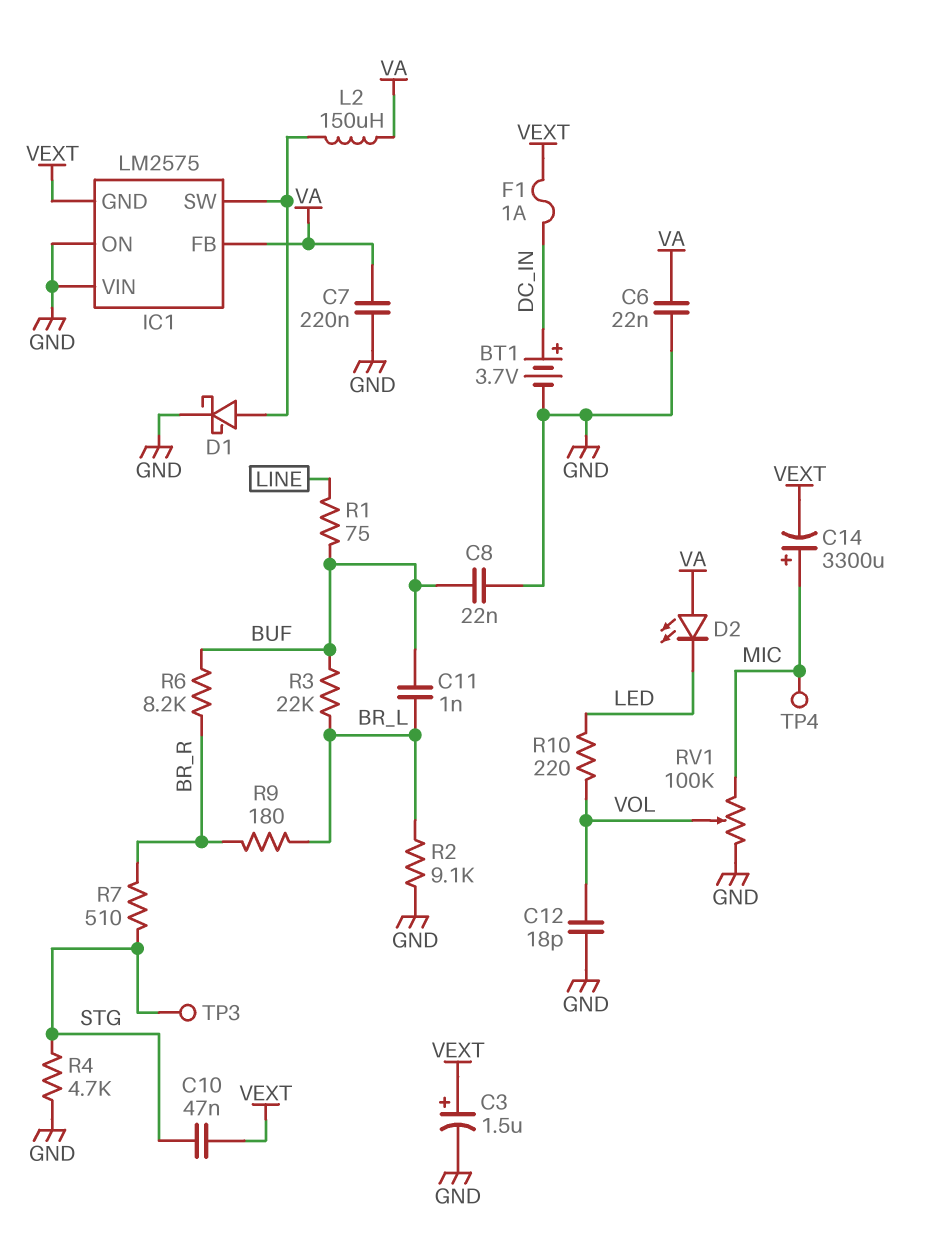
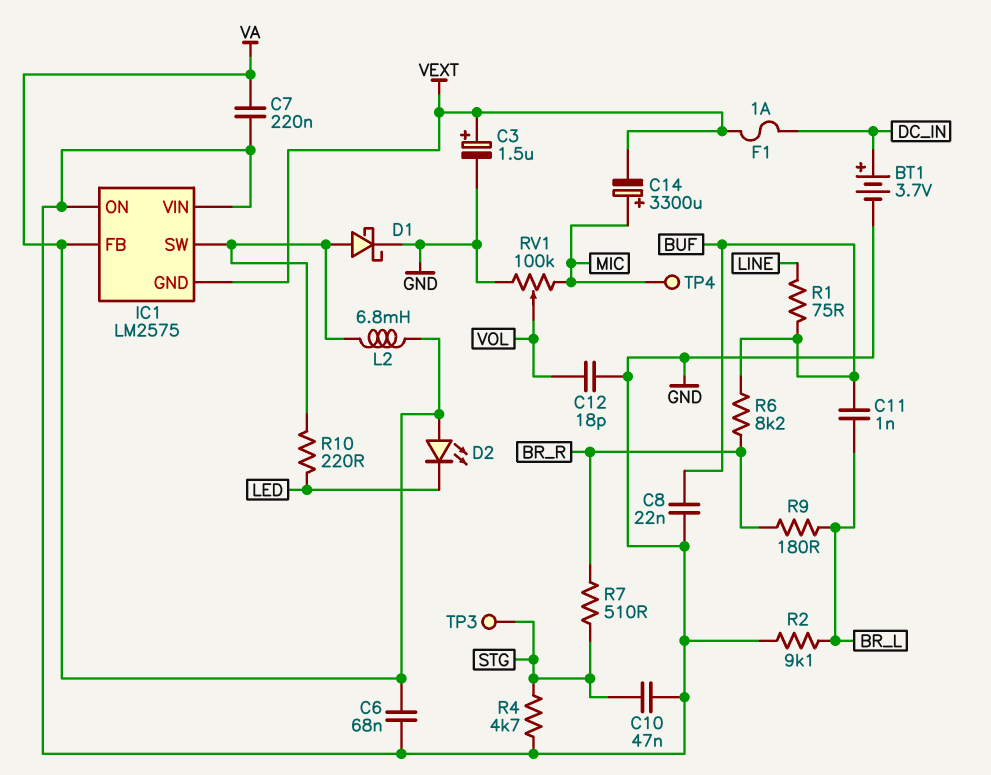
C6: 22nF (GND, VA) -> 68nF (GND, VA)
C10: 47nF (STG, VEXT) -> 47nF (GND, STG)
L2: 150uH (IC1/SW, VA) -> 6.8mH (IC1/SW, VA)
R3: 22k (BR_L, BUF) -> none
R10: 220 (LED, VOL) -> 220 (IC1/SW, LED)

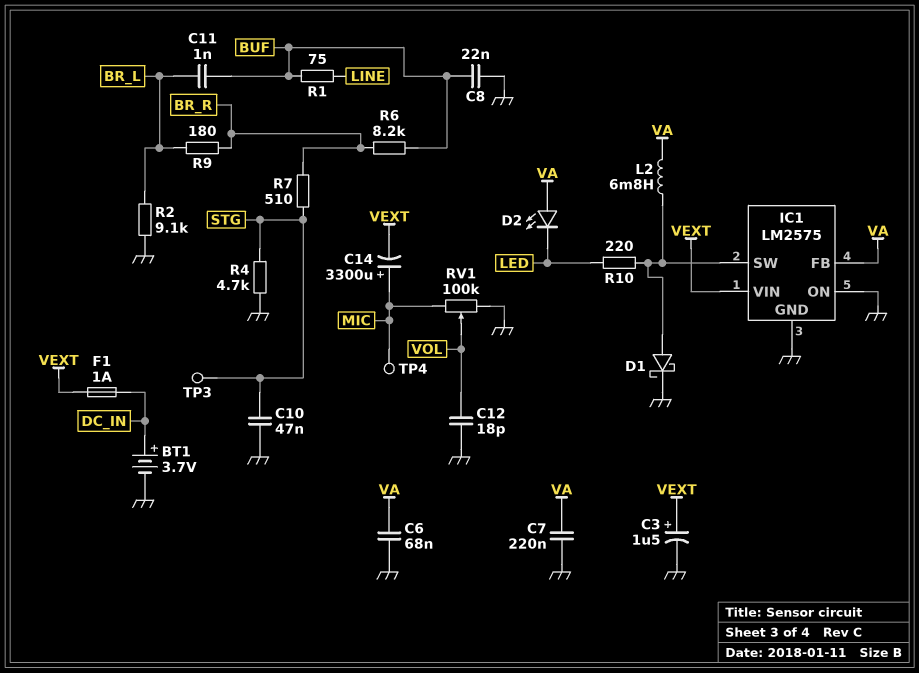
IC1 pin GND: VEXT -> GND
IC1 pin VIN: GND -> VEXT

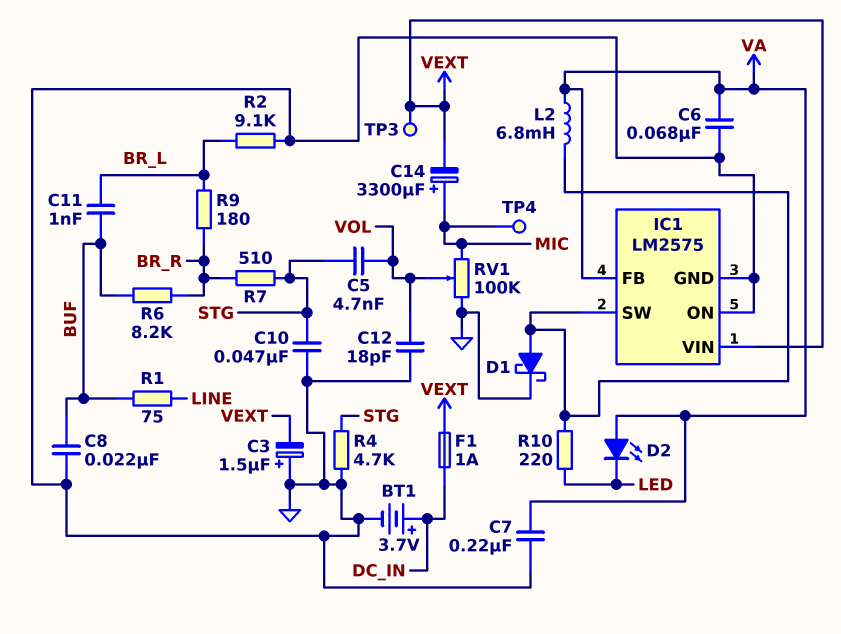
C3: 1.5uF (plus VEXT, minus GND) -> 1.5uF (plus GND, minus VEXT)
C5: none -> 4.7nF (STG, VOL)
TP3: test point (STG) -> test point (VEXT)

